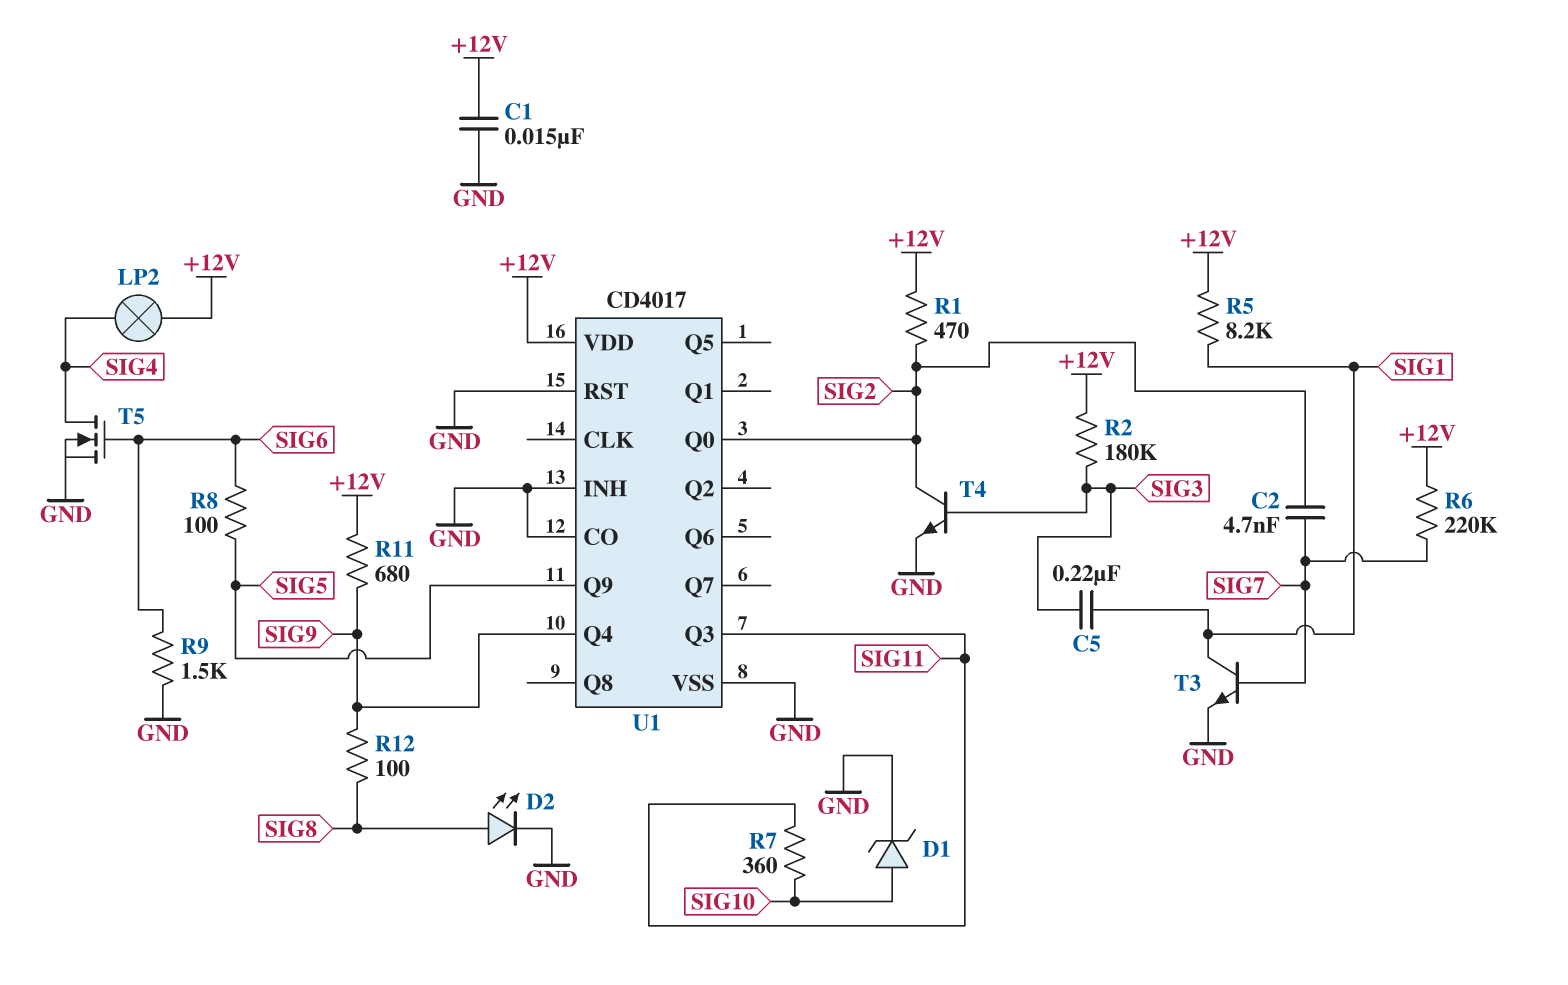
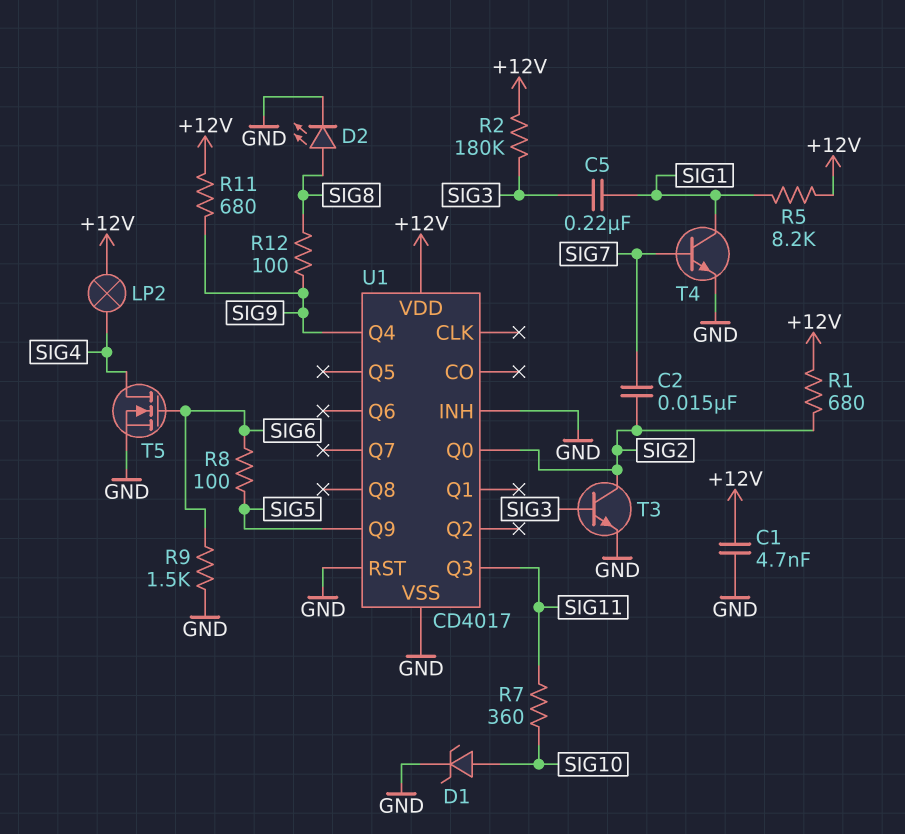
C1: 15nF (+12V, GND) -> 4.7nF (+12V, GND)
C2: 4.7nF (SIG2, SIG7) -> 15nF (SIG2, SIG7)
R1: 470 (+12V, SIG2) -> 680 (+12V, SIG2)
R6: 220k (+12V, SIG7) -> none
T3: NPN (B SIG7, C SIG1, E GND) -> NPN (B SIG3, C SIG2, E GND)
T4: NPN (B SIG3, C SIG2, E GND) -> NPN (B SIG7, C SIG1, E GND)
U1 pin CO: GND -> none

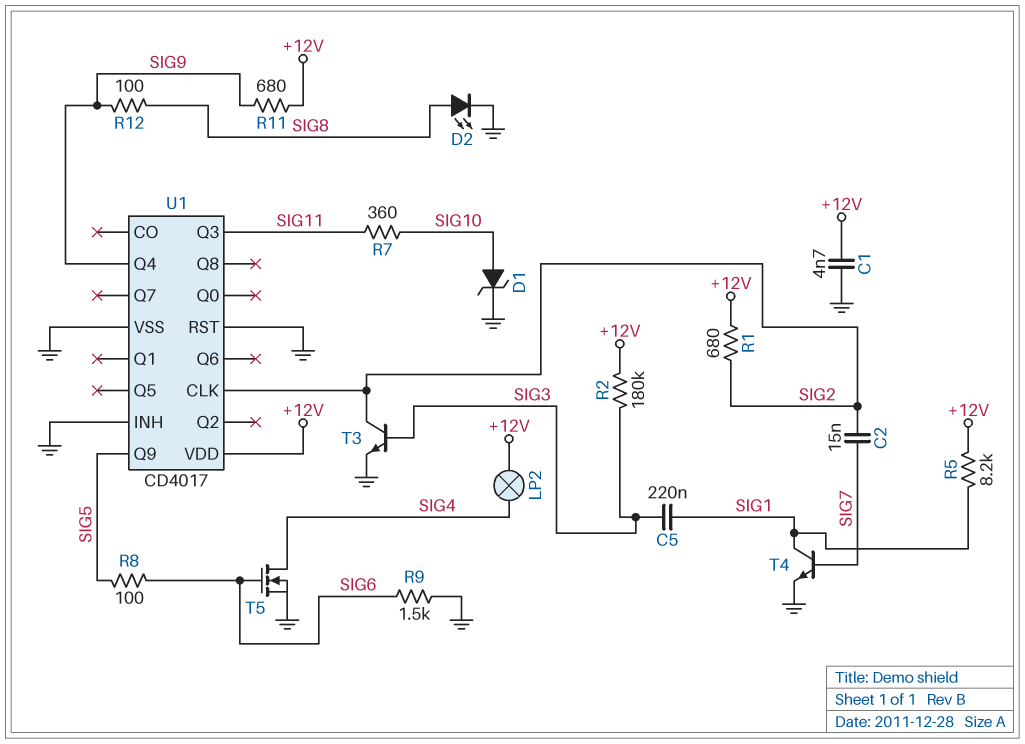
U1 pin CLK: none -> SIG2
U1 pin Q0: SIG2 -> none

